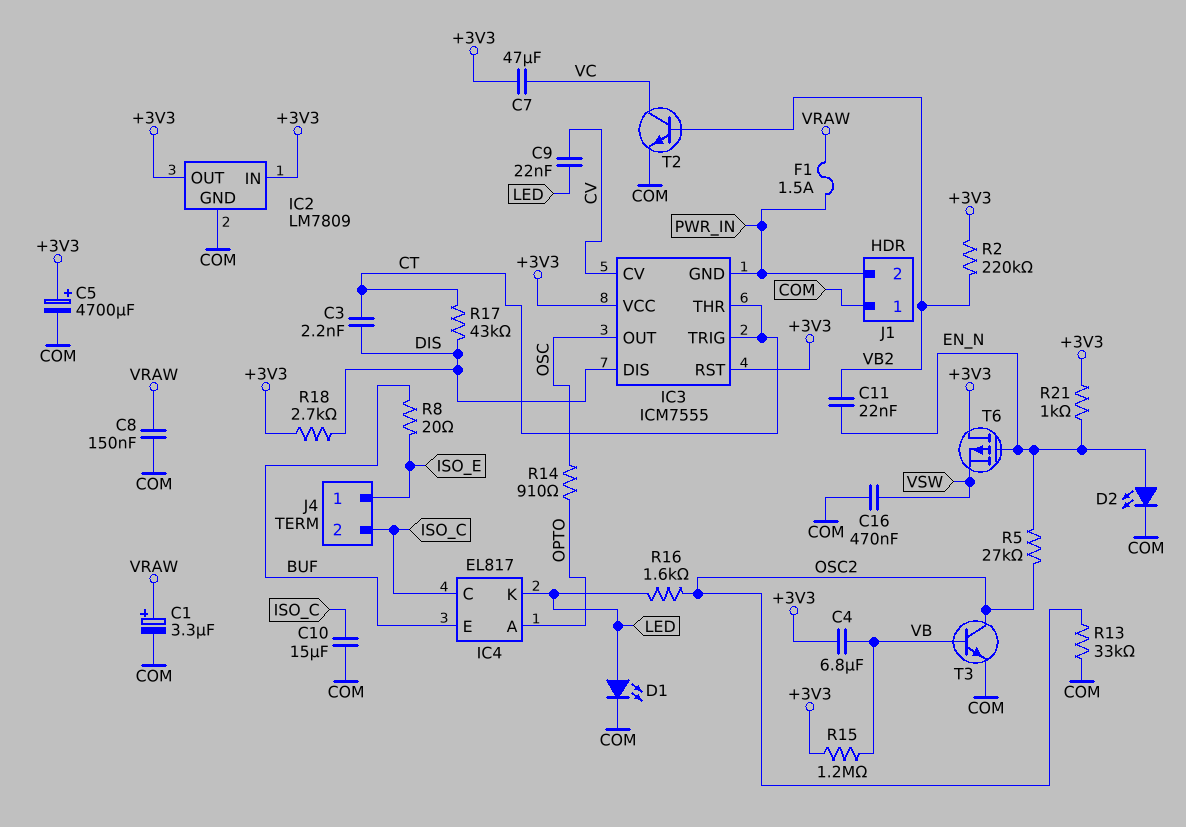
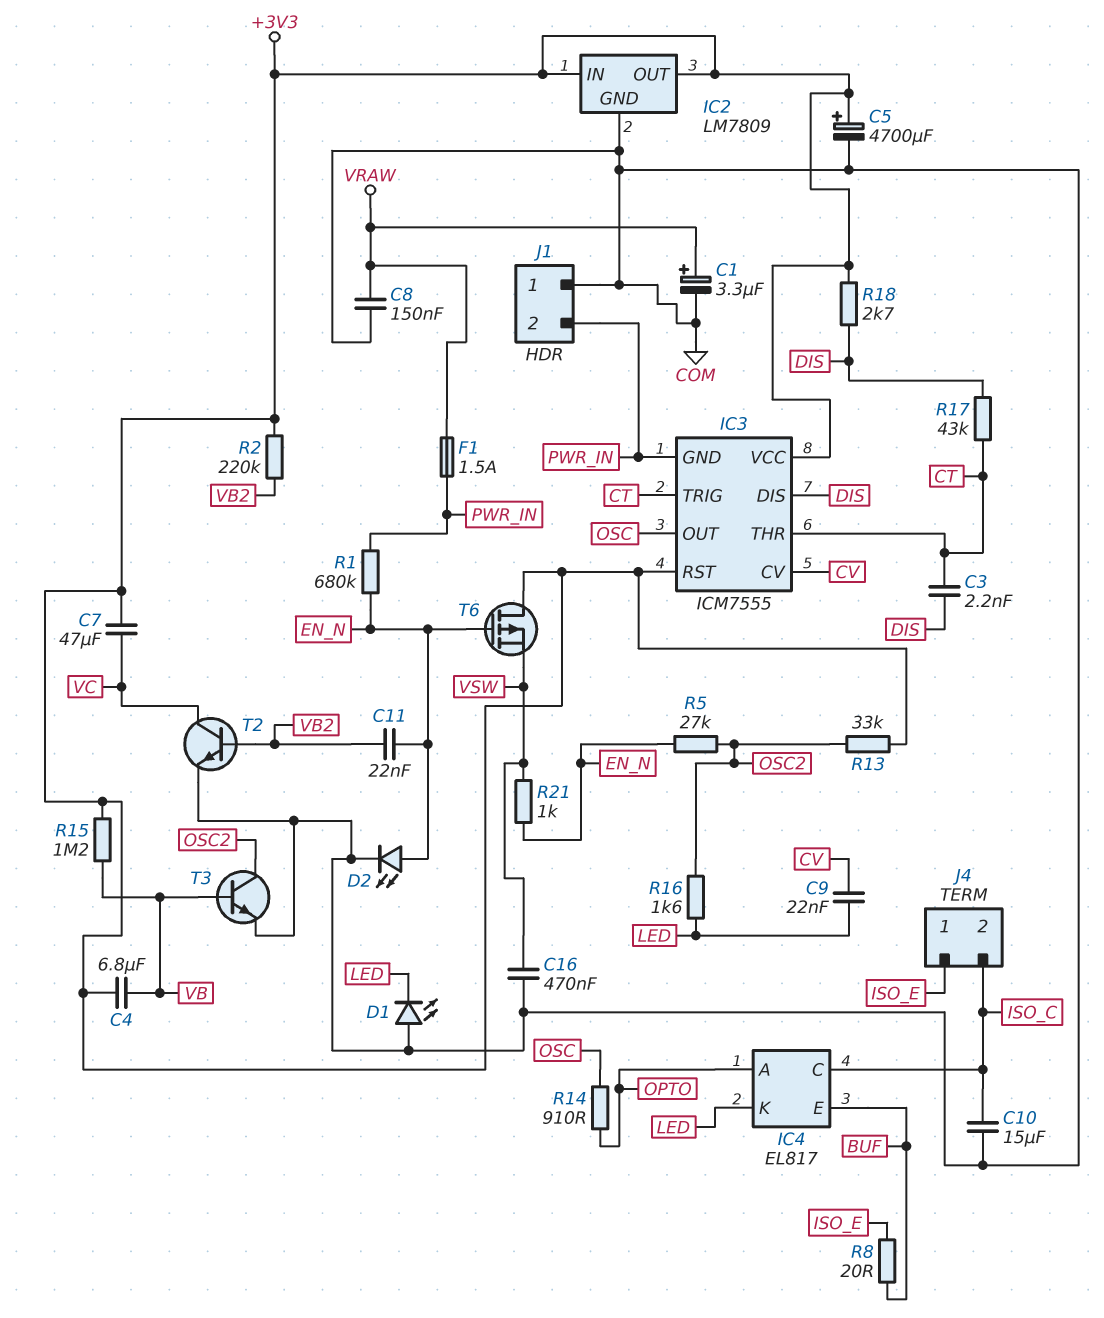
D1: LED (A LED, K COM) -> LED (A COM, K LED)
R1: none -> 680k (EN_N, PWR_IN)
R13: 33k (COM, OSC2) -> 33k (+3V3, OSC2)
R21: 1k (+3V3, EN_N) -> 1k (EN_N, VSW)

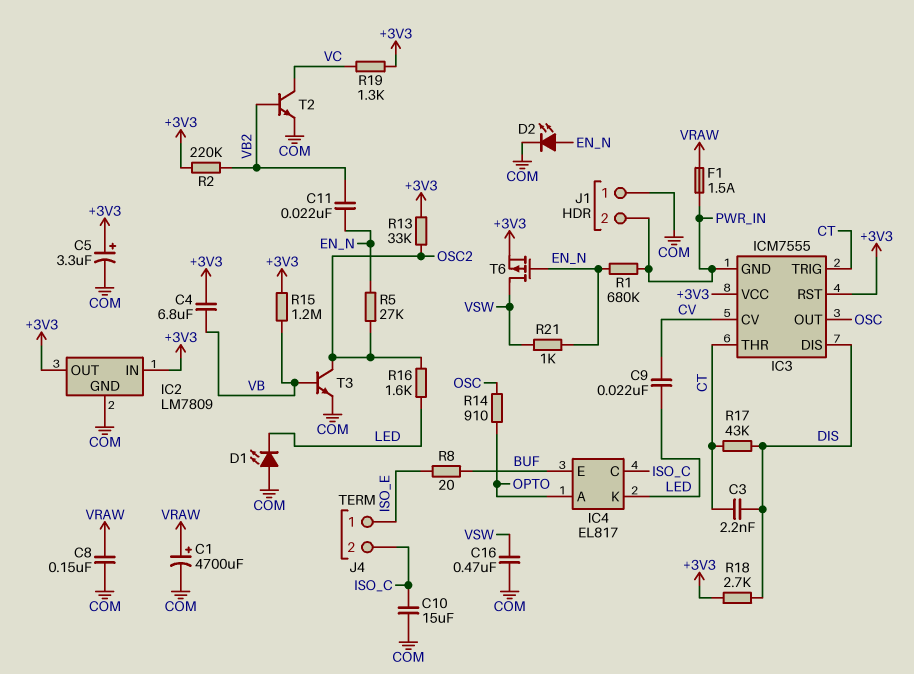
C1: 3.3uF (plus VRAW, minus COM) -> 4700uF (plus VRAW, minus COM)
C5: 4700uF (plus +3V3, minus COM) -> 3.3uF (plus +3V3, minus COM)
C7: 47uF (+3V3, VC) -> none
R19: none -> 1.3k (+3V3, VC)
T6: PMOS (G EN_N, D +3V3, S VSW) -> PMOS (G EN_N, D VSW, S +3V3)

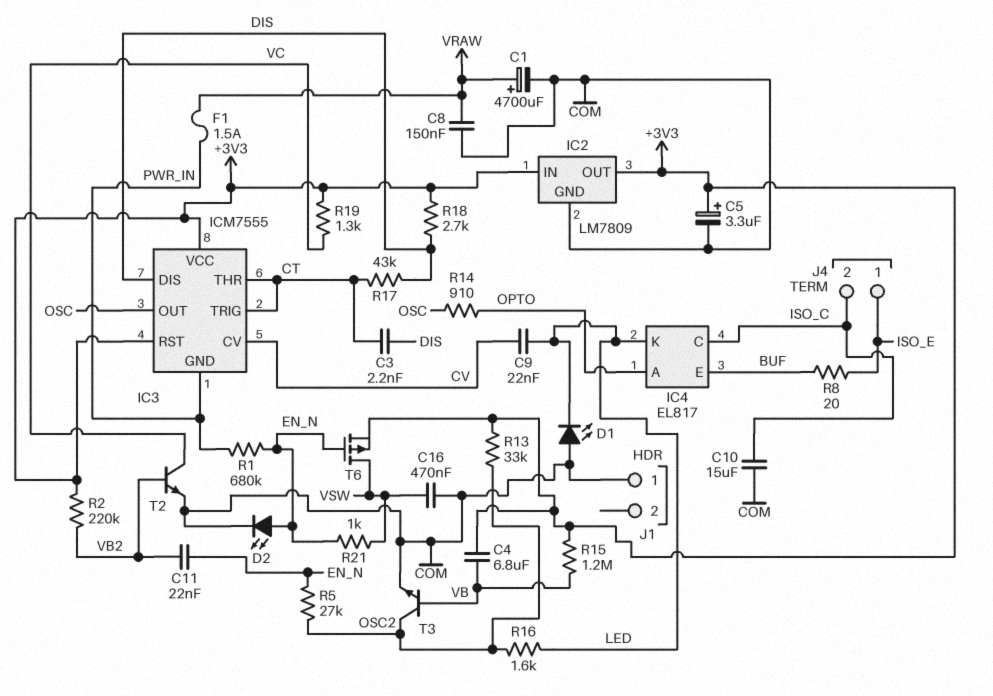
J1 pin 2: PWR_IN -> none

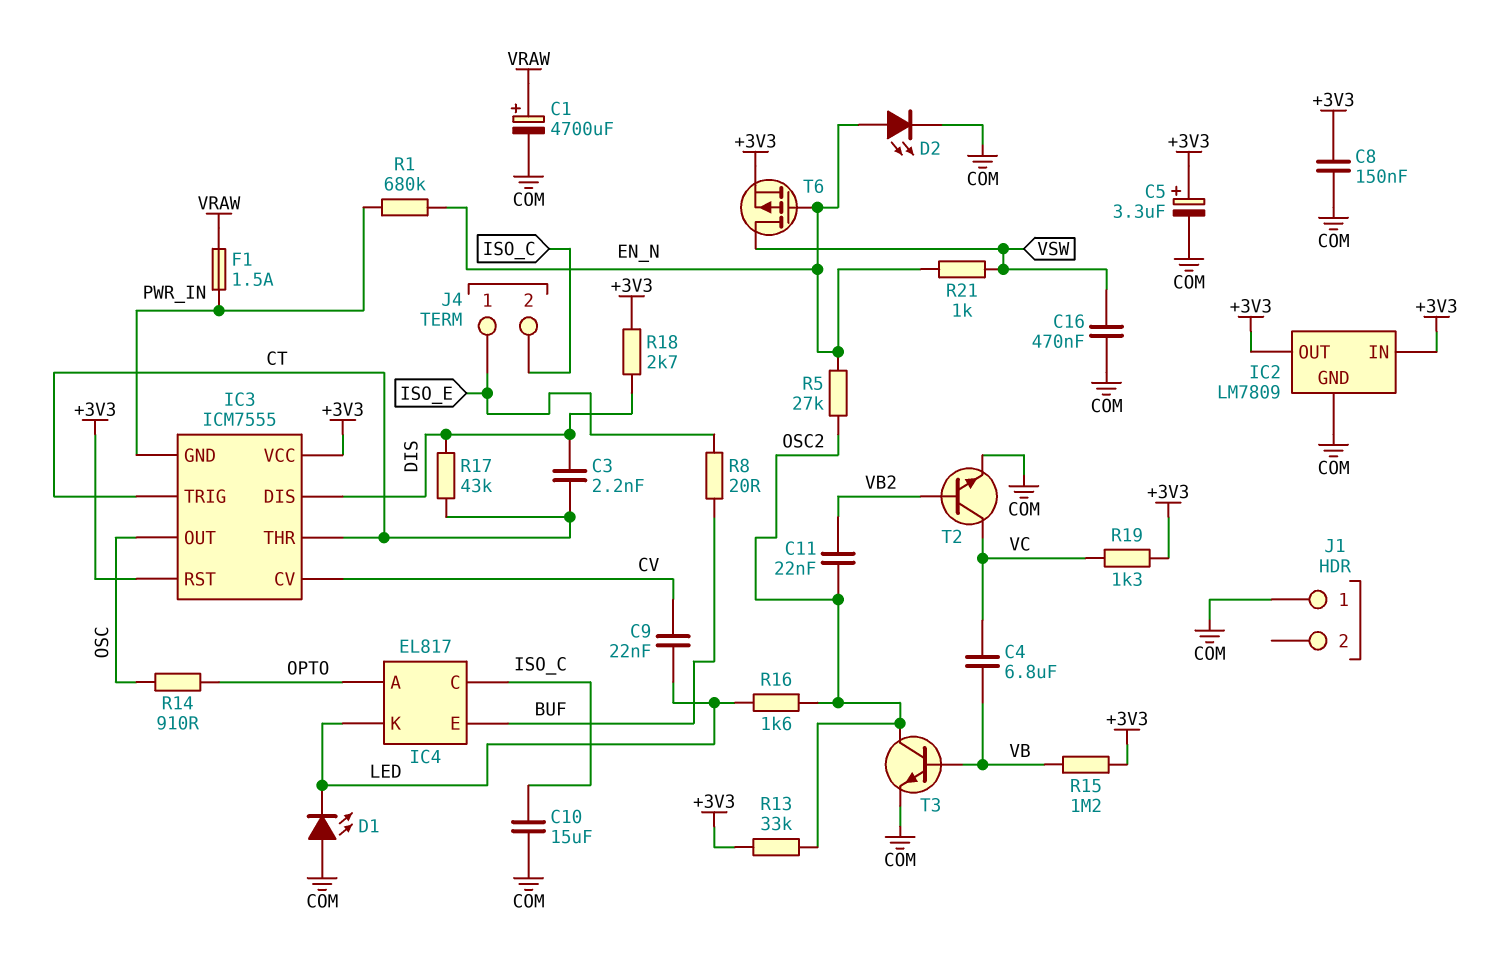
C4: 6.8uF (+3V3, VB) -> 6.8uF (VB, VC)
C8: 150nF (COM, VRAW) -> 150nF (+3V3, COM)
C11: 22nF (EN_N, VB2) -> 22nF (OSC2, VB2)
R2: 220k (+3V3, VB2) -> none

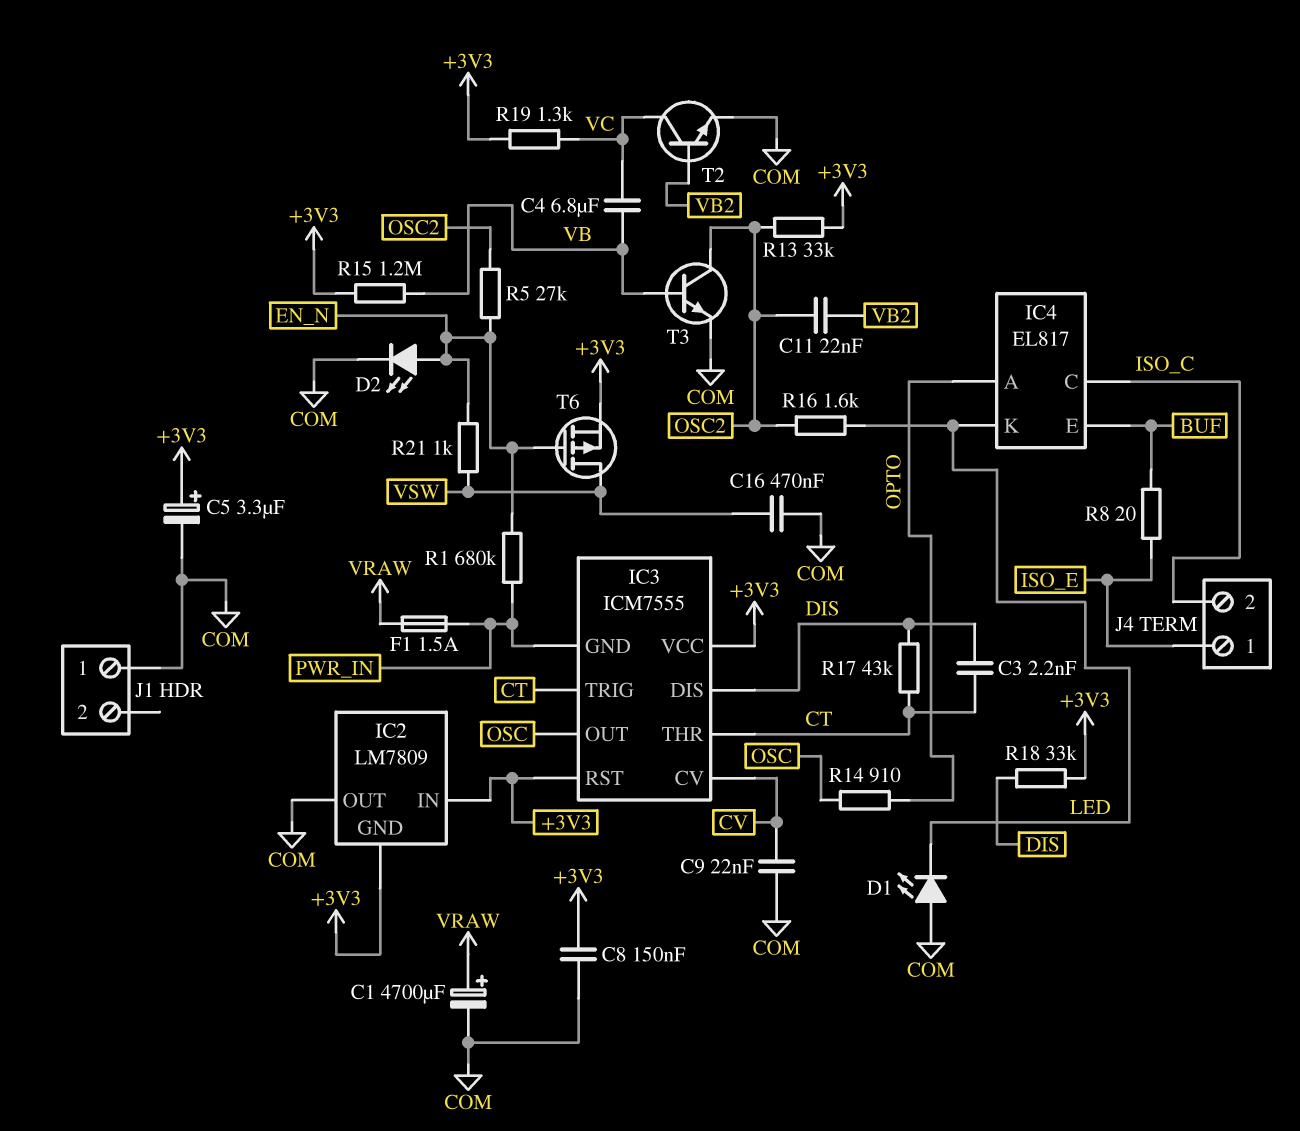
C9: 22nF (CV, LED) -> 22nF (COM, CV)
C10: 15uF (COM, ISO_C) -> none
IC2 pin GND: COM -> +3V3
IC2 pin OUT: +3V3 -> COM
R18: 2.7k (+3V3, DIS) -> 33k (+3V3, DIS)

